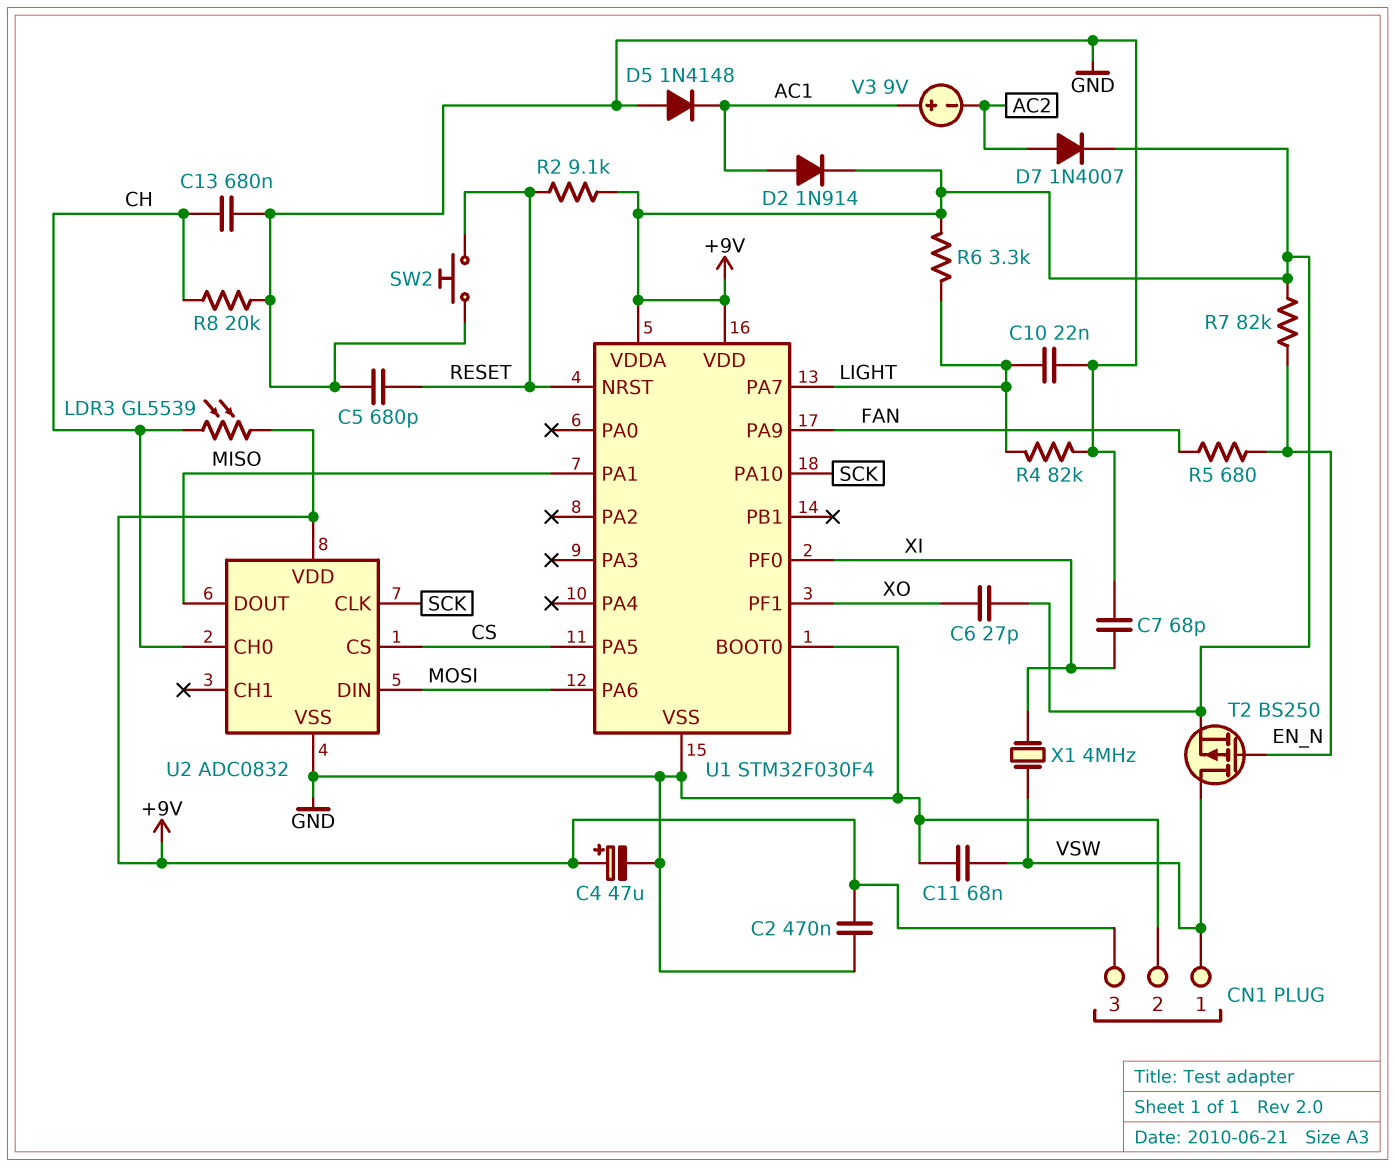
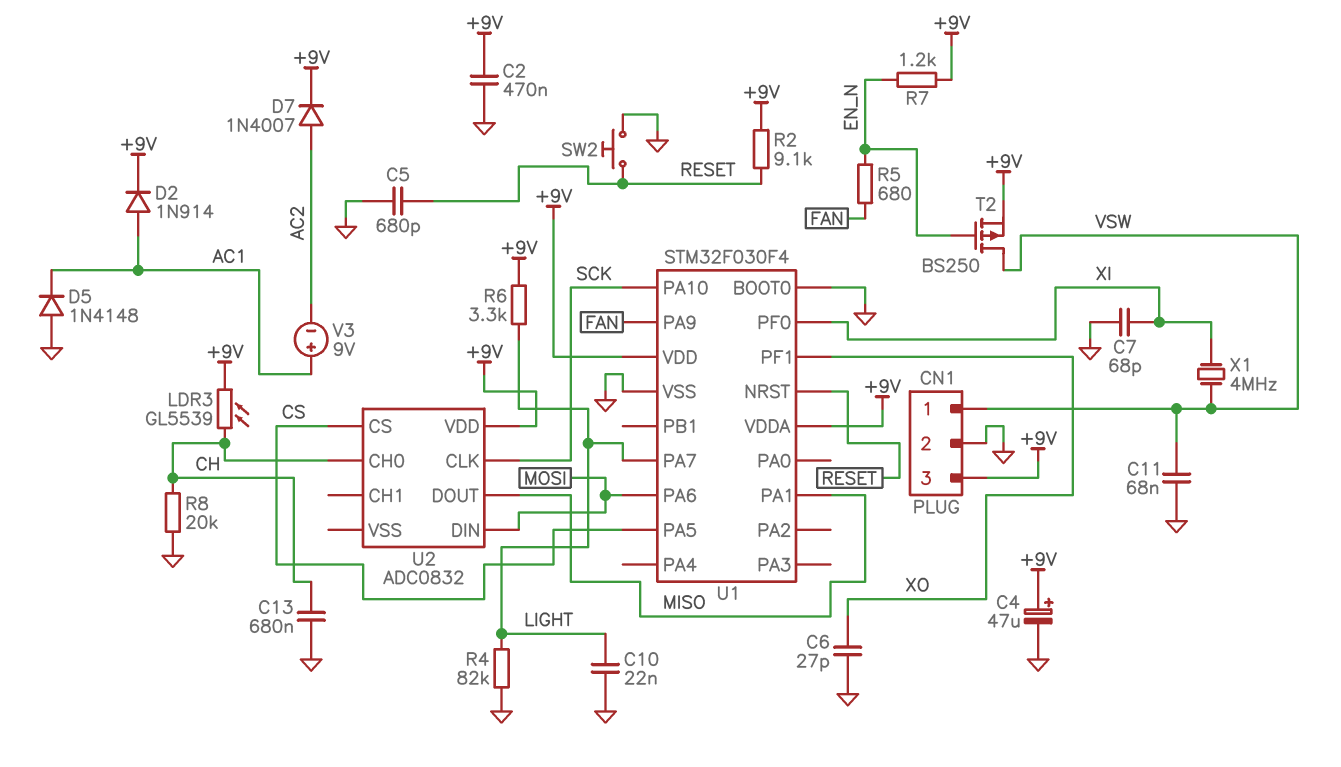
C6: 27pF (+9V, XO) -> 27pF (GND, XO)
R7: 82k (+9V, EN_N) -> 1.2k (+9V, EN_N)
U2 pin VSS: GND -> none

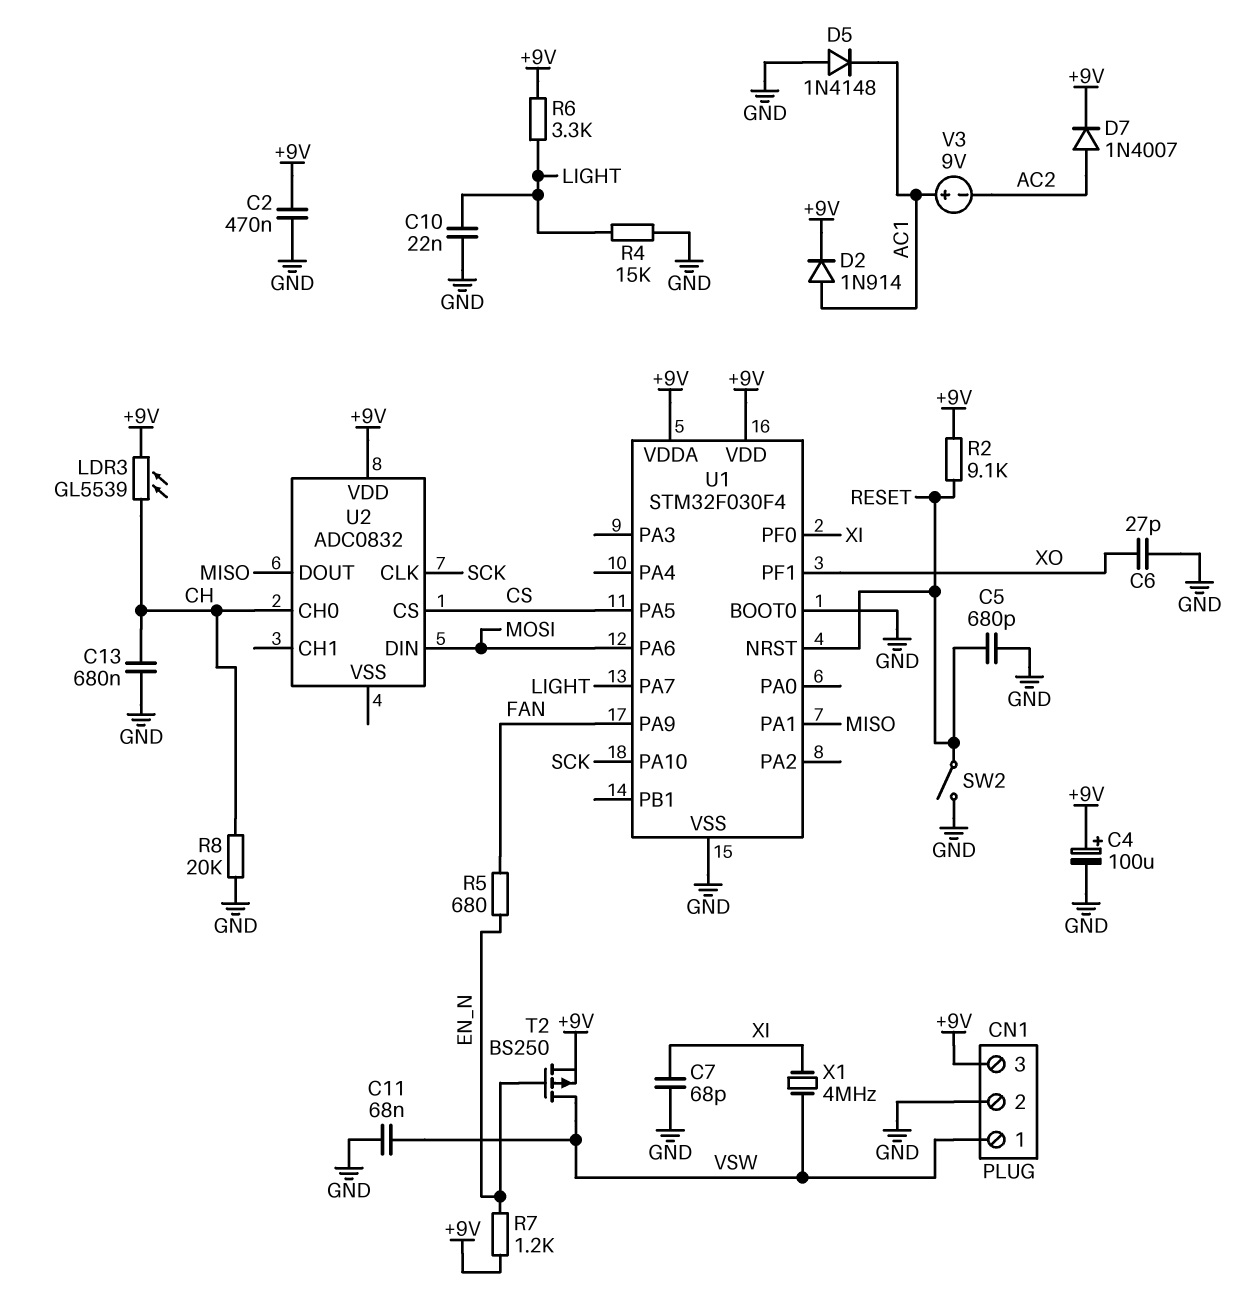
C4: 47uF (plus +9V, minus GND) -> 100uF (plus +9V, minus GND)
R4: 82k (GND, LIGHT) -> 15k (GND, LIGHT)
SW2: button (GND, RESET) -> switch (GND, RESET)

